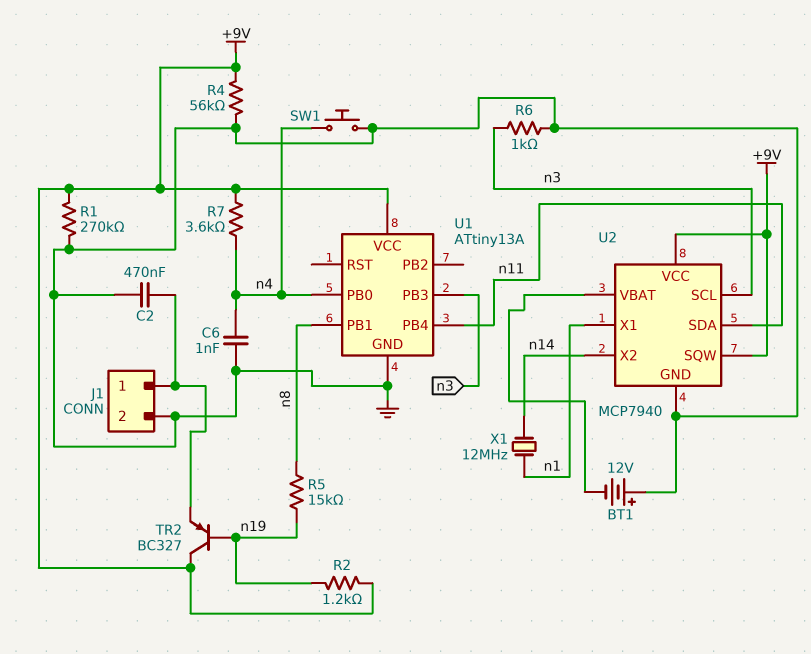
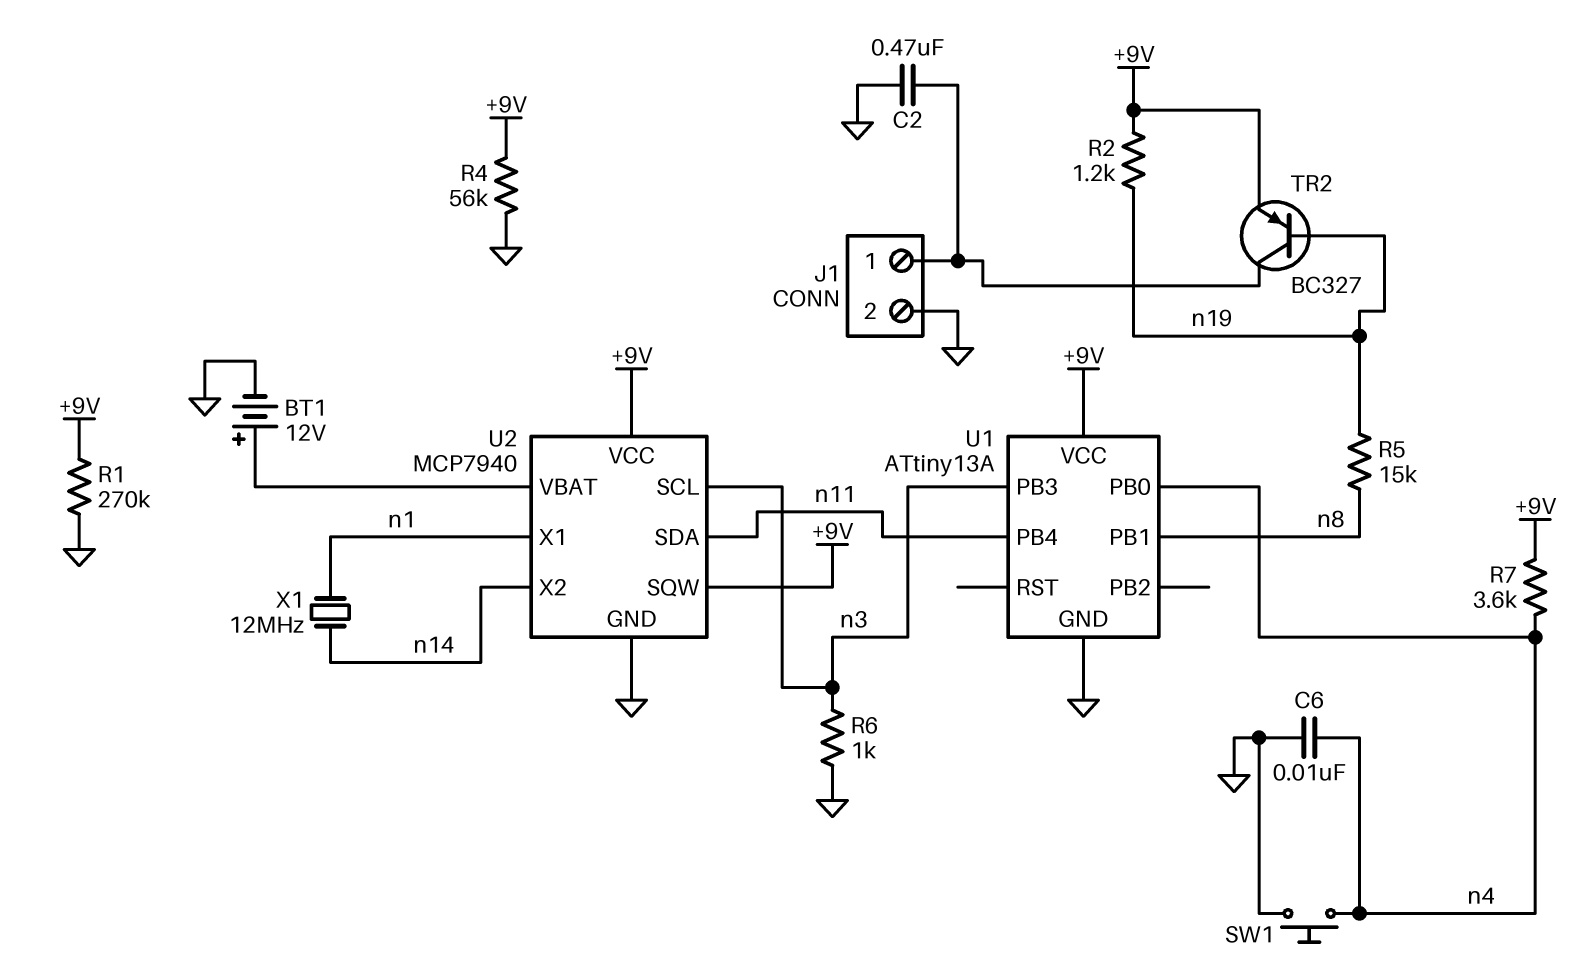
BT1: 12V (plus GND, minus U2/VBAT) -> 12V (plus U2/VBAT, minus GND)
C6: 1nF (GND, n4) -> 10nF (GND, n4)
TR2: PNP BC327 (B n19, C +9V, E J1/1) -> PNP BC327 (B n19, C J1/1, E +9V)

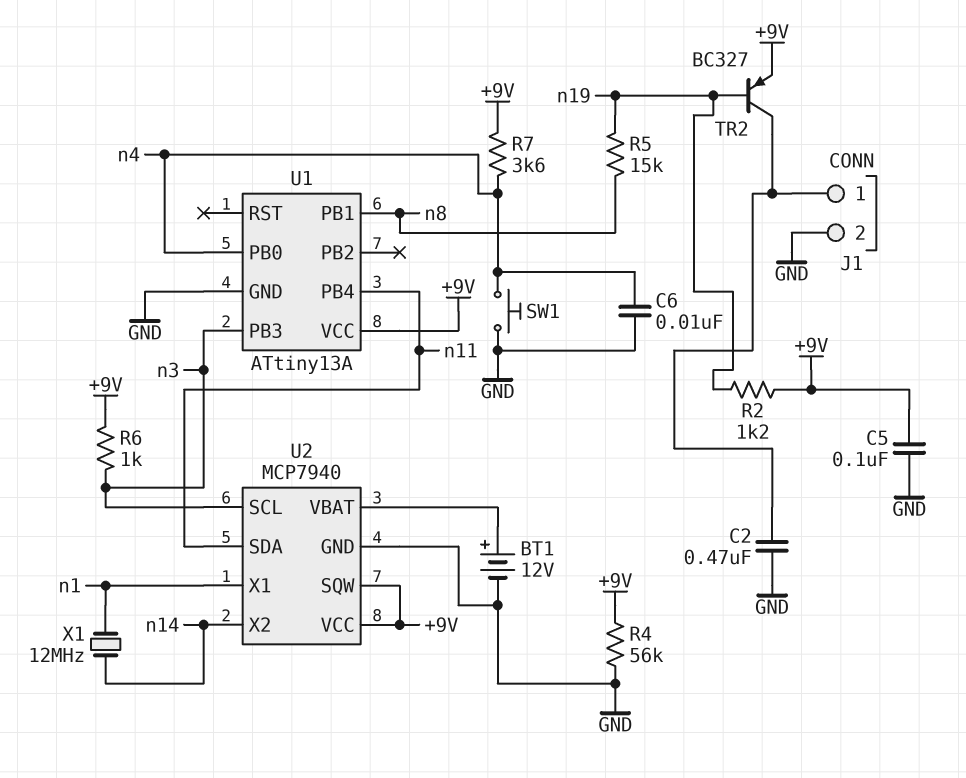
C5: none -> 100nF (+9V, GND)
R1: 270k (+9V, GND) -> none
R6: 1k (GND, n3) -> 1k (+9V, n3)

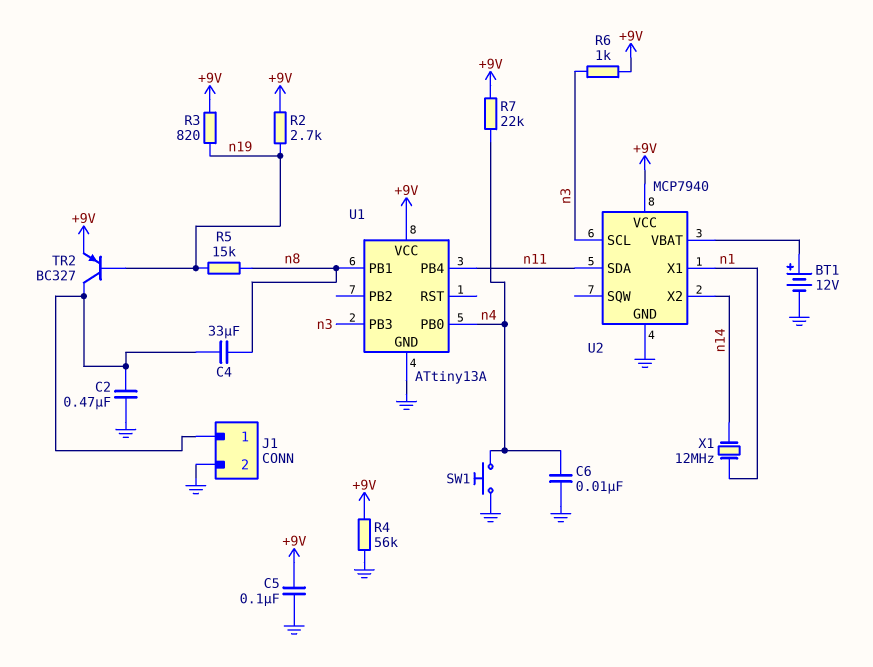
C4: none -> 33uF (J1/1, n8)
R2: 1.2k (+9V, n19) -> 2.7k (+9V, n19)
R3: none -> 820 (+9V, n19)
R7: 3.6k (+9V, n4) -> 22k (+9V, n4)
U2 pin SQW: +9V -> none

